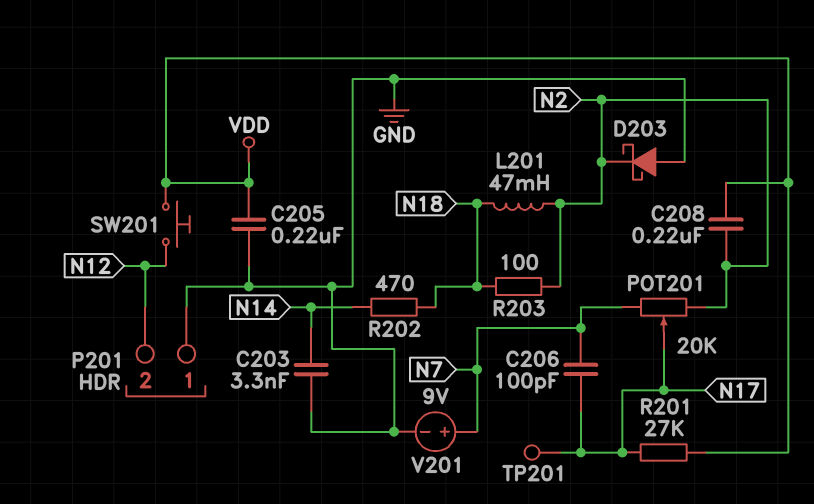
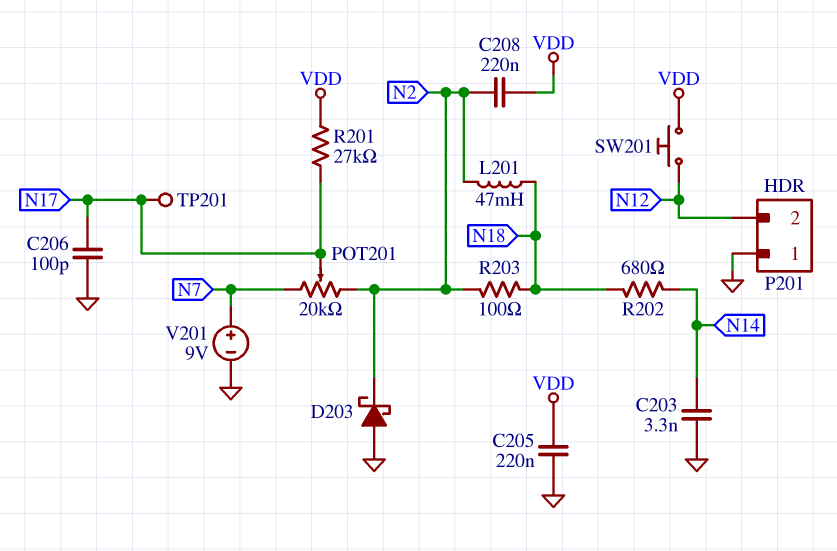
C206: 100pF (N7, N17) -> 100pF (GND, N17)
R202: 470 (N14, N18) -> 680 (N14, N18)

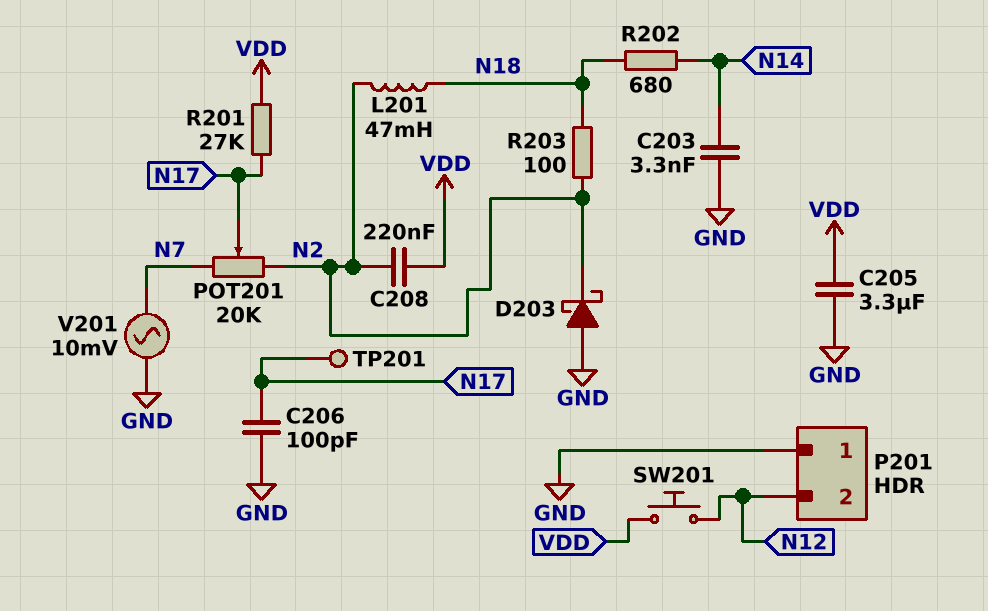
C205: 220nF (GND, VDD) -> 3.3uF (GND, VDD)
V201: 9V (plus N7, minus GND) -> AC 10mV (GND, N7)

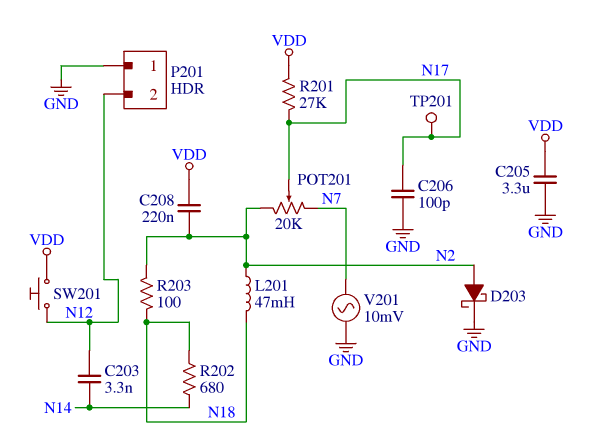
C203: 3.3nF (GND, N14) -> 3.3nF (N12, N14)
D203: schottky (A GND, K N2) -> schottky (A N2, K GND)

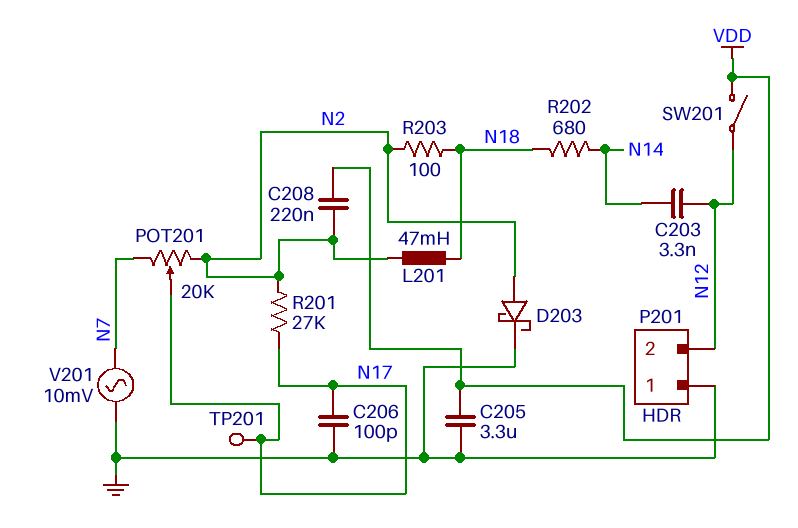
R201: 27k (N17, VDD) -> 27k (N2, N17)
SW201: button (N12, VDD) -> switch (N12, VDD)

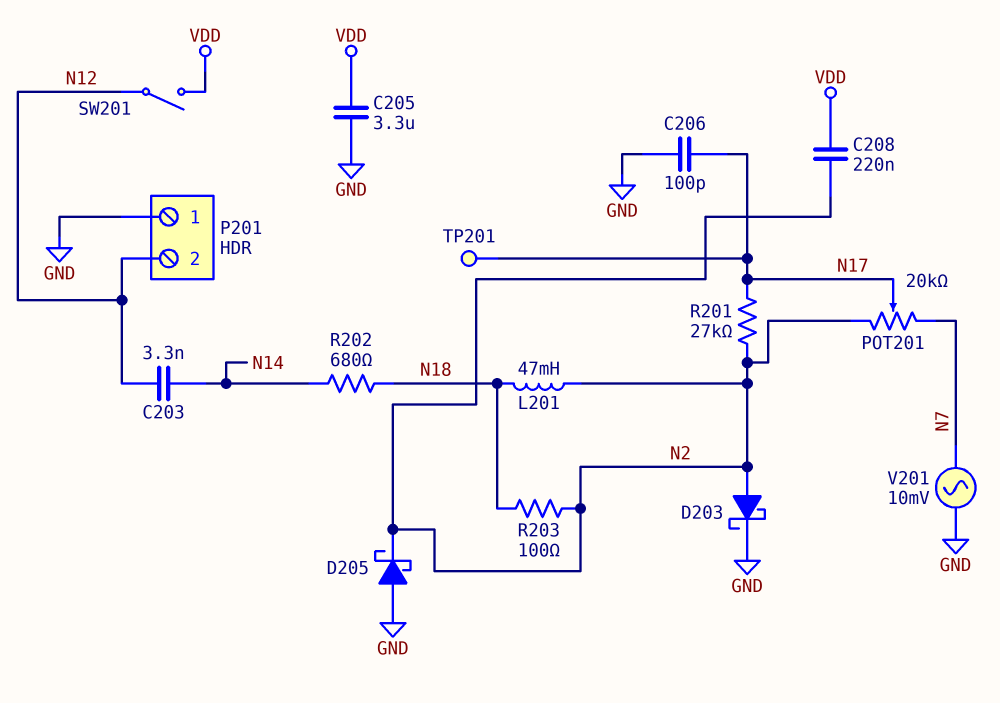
D205: none -> schottky (A GND, K N2)

